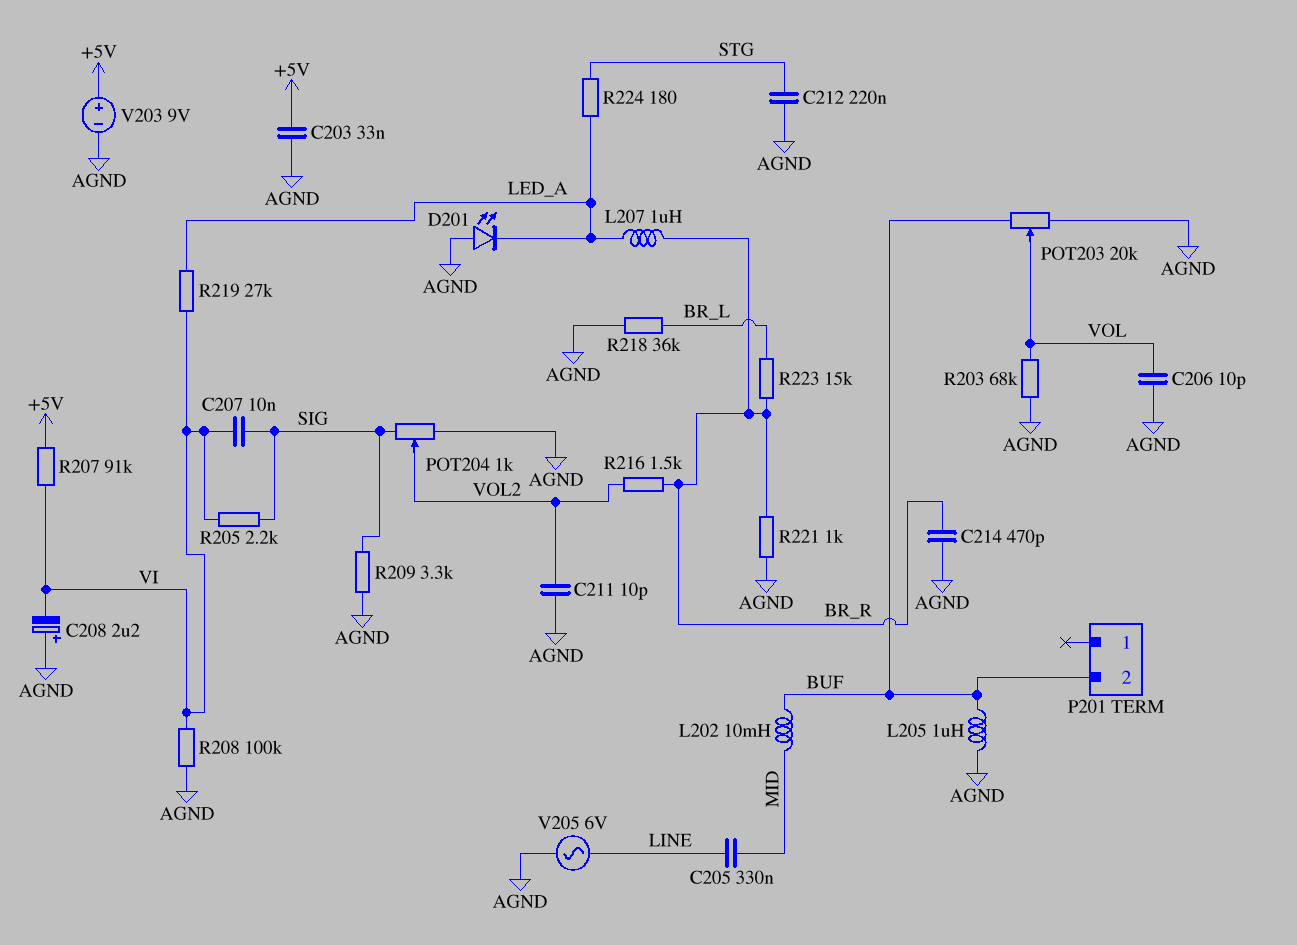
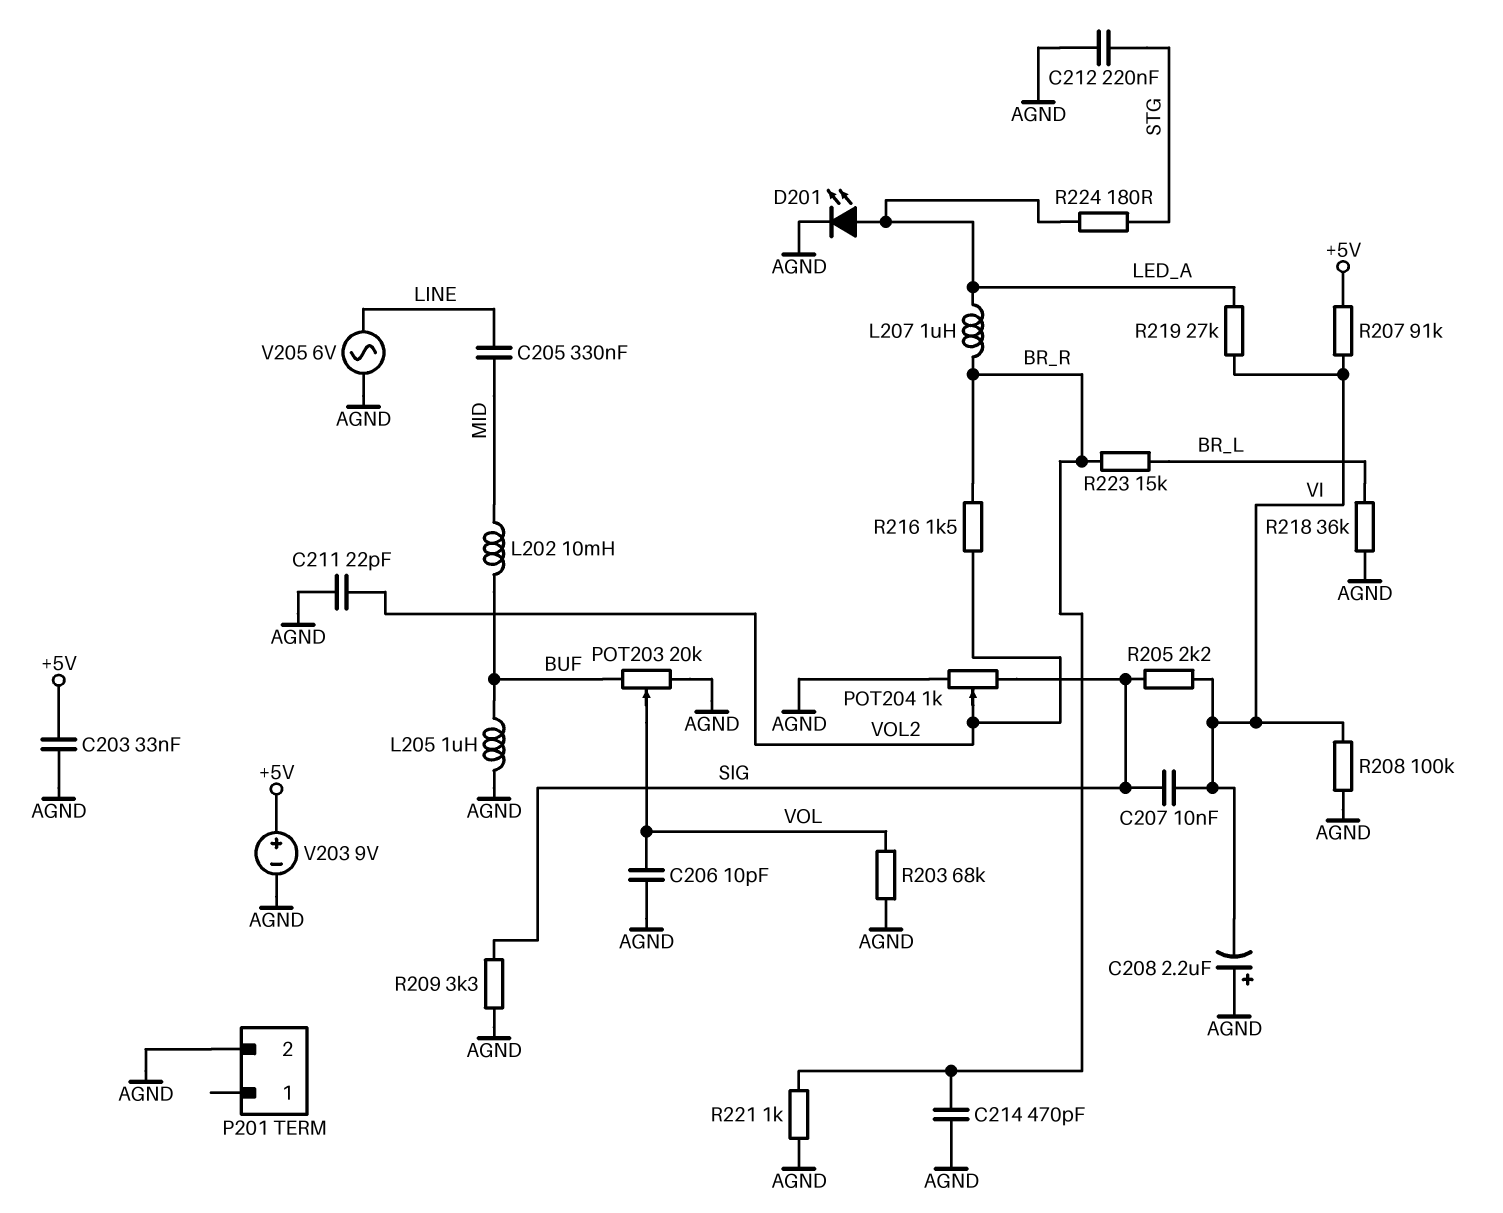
C211: 10pF (AGND, VOL2) -> 22pF (AGND, VOL2)
D201: LED (A AGND, K LED_A) -> LED (A LED_A, K AGND)
P201 pin 2: BUF -> AGND

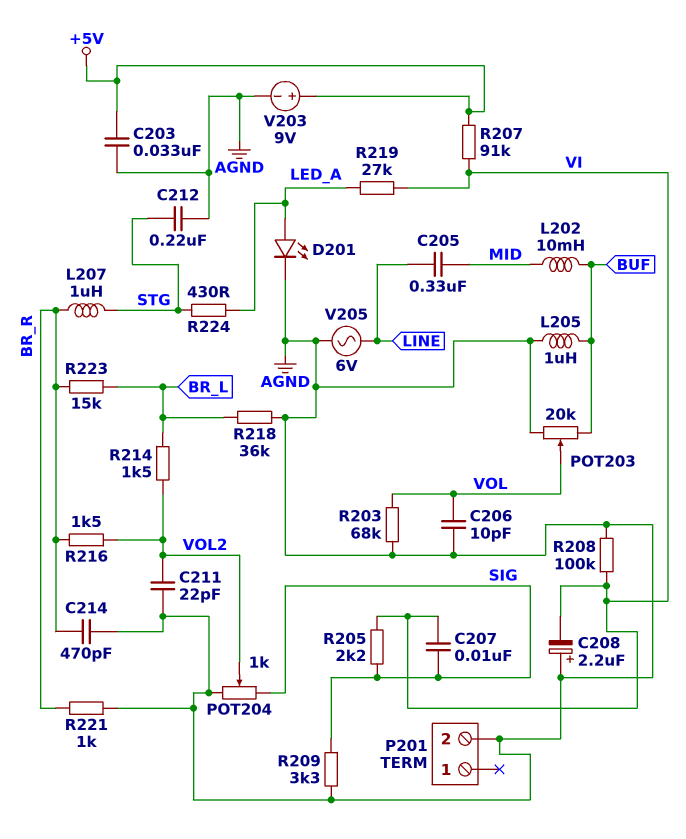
L207: 1uH (BR_R, LED_A) -> 1uH (BR_R, STG)
R214: none -> 1.5k (BR_L, VOL2)
R224: 180 (LED_A, STG) -> 430 (LED_A, STG)

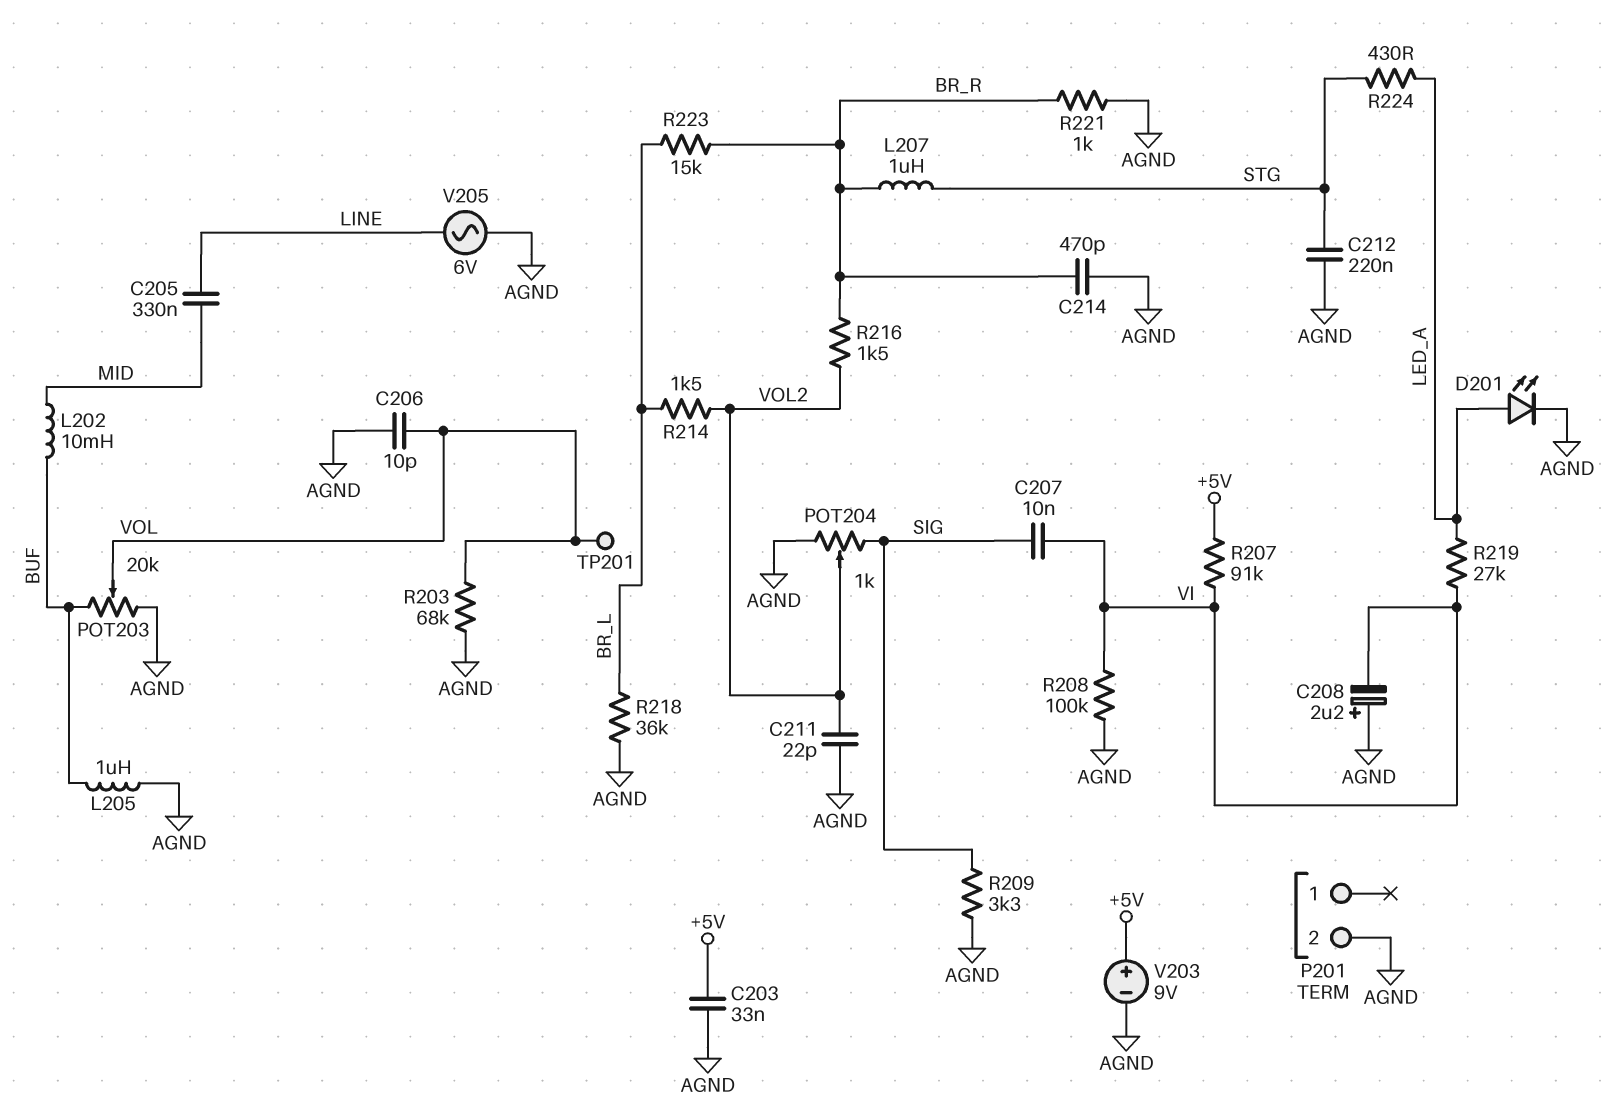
R205: 2.2k (SIG, VI) -> none
TP201: none -> test point (VOL)

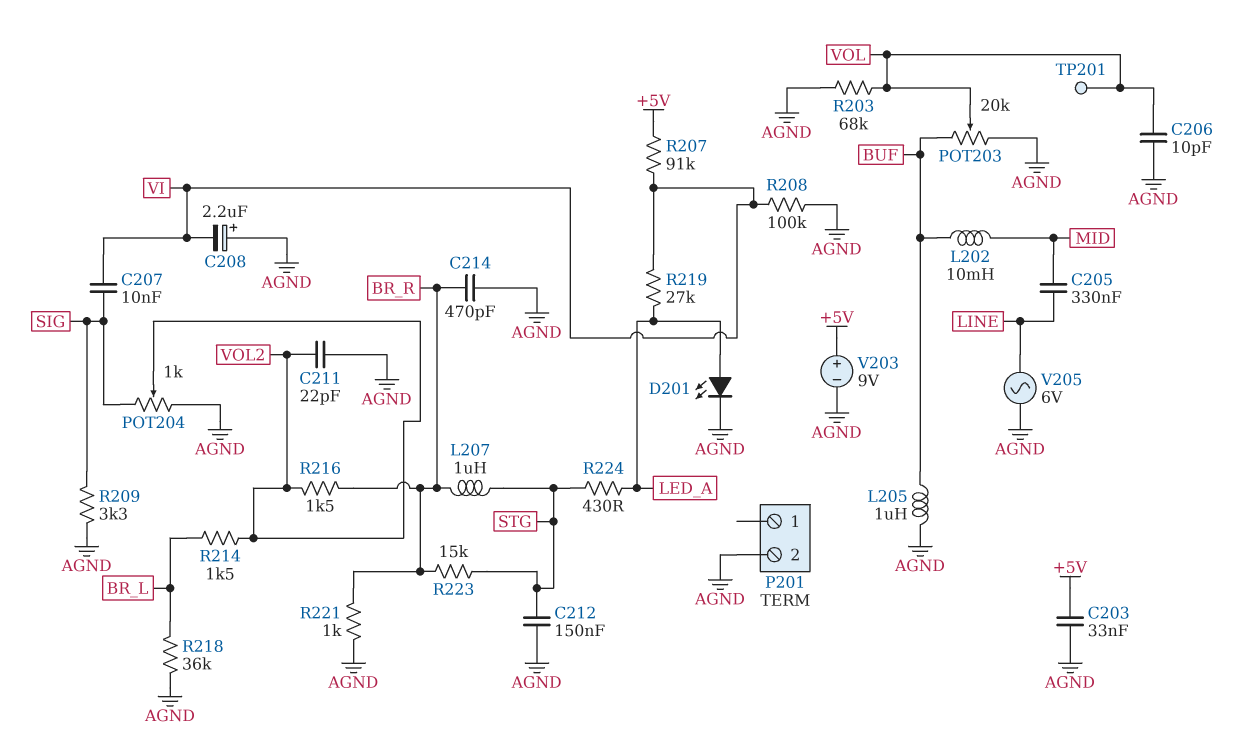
C212: 220nF (AGND, STG) -> 150nF (AGND, STG)
R223: 15k (BR_L, BR_R) -> 15k (BR_R, STG)

